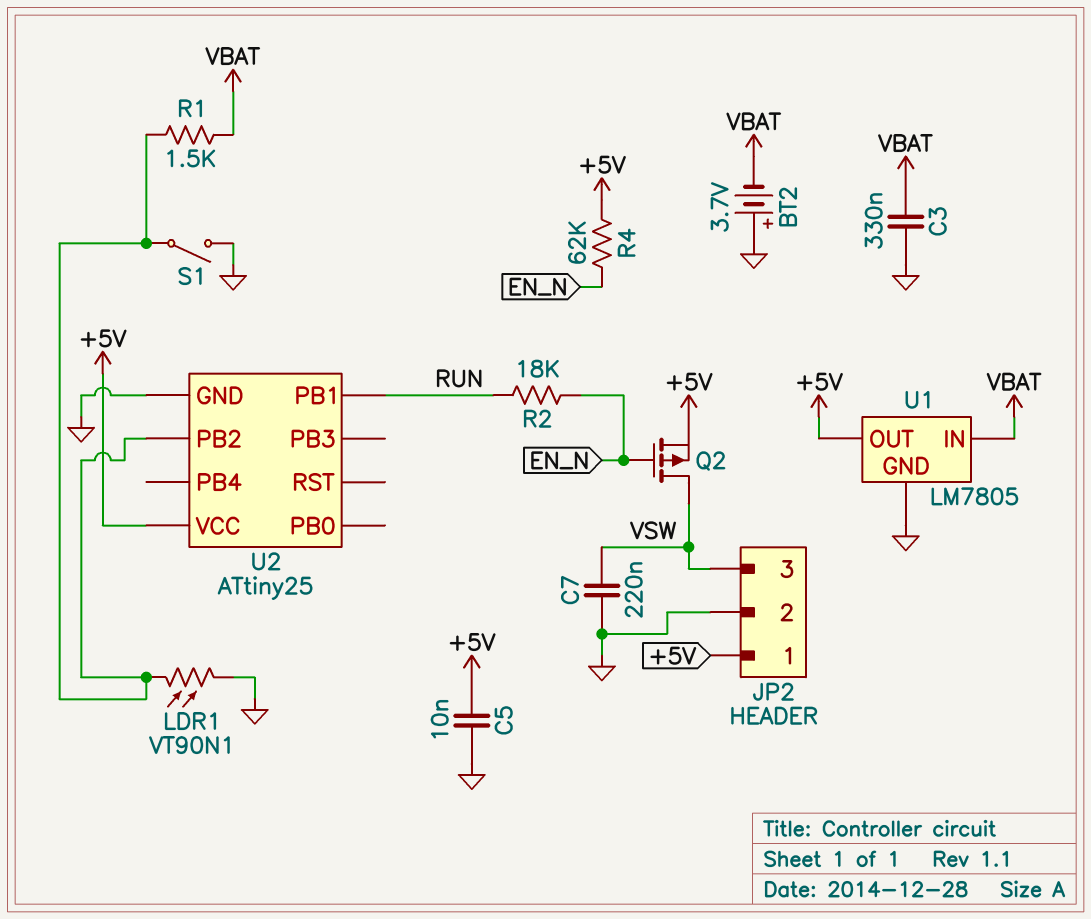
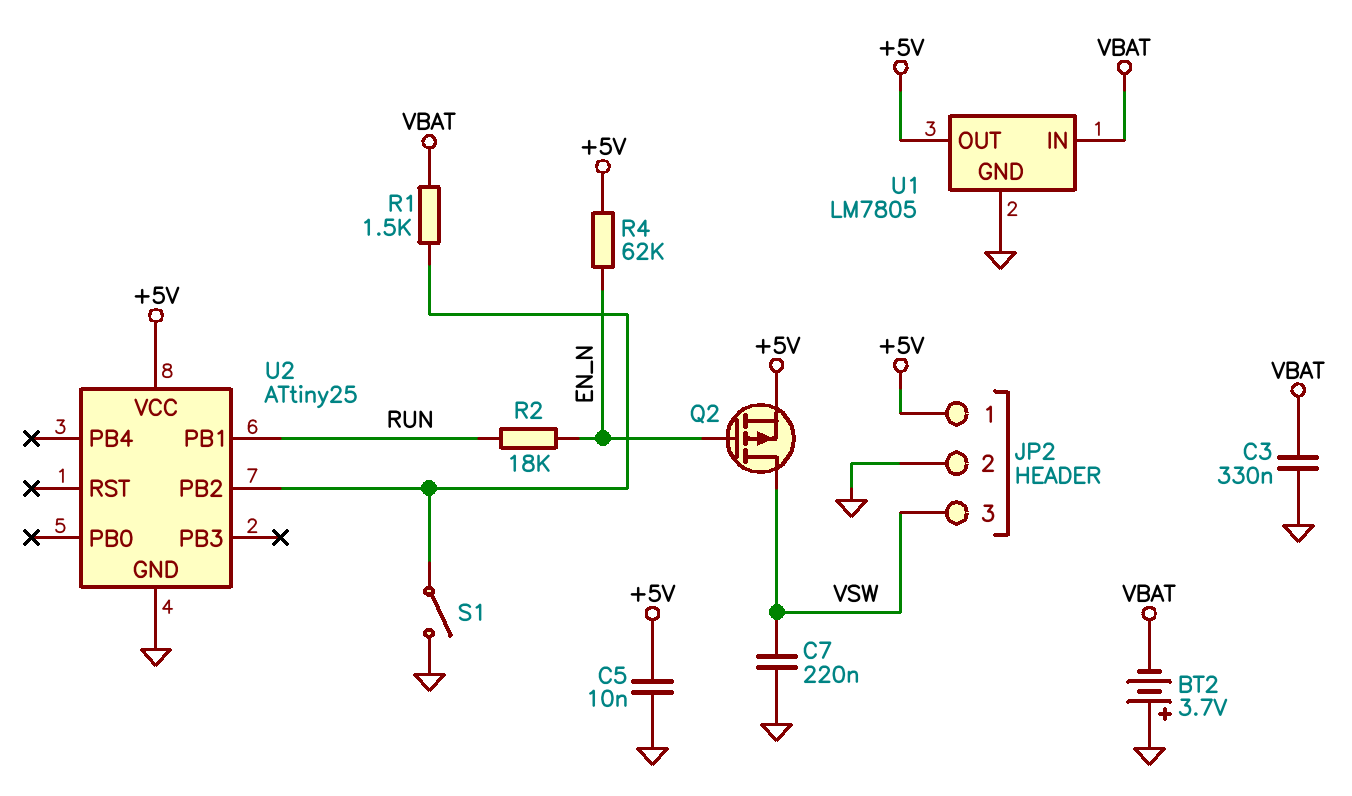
LDR1: VT90N1 (GND, U2/PB2) -> none

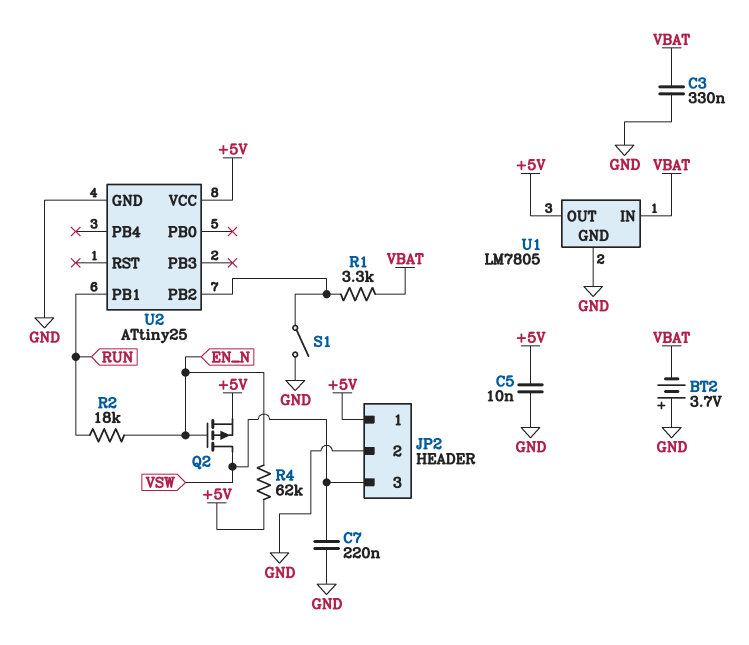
R1: 1.5k (U2/PB2, VBAT) -> 3.3k (U2/PB2, VBAT)

